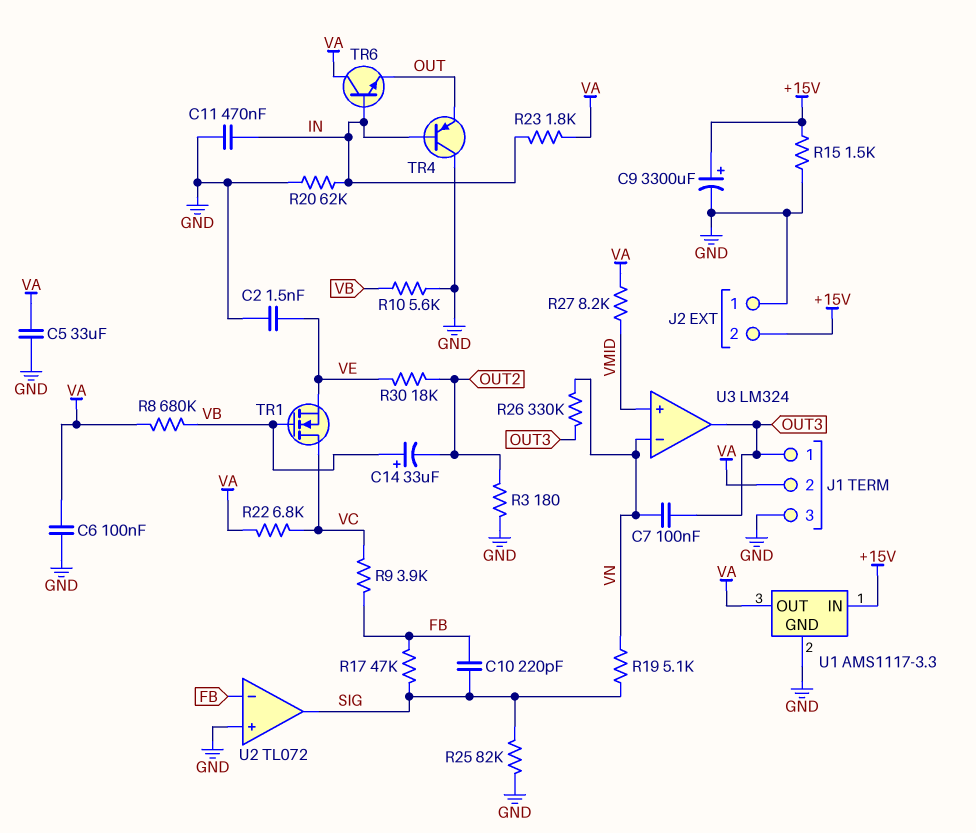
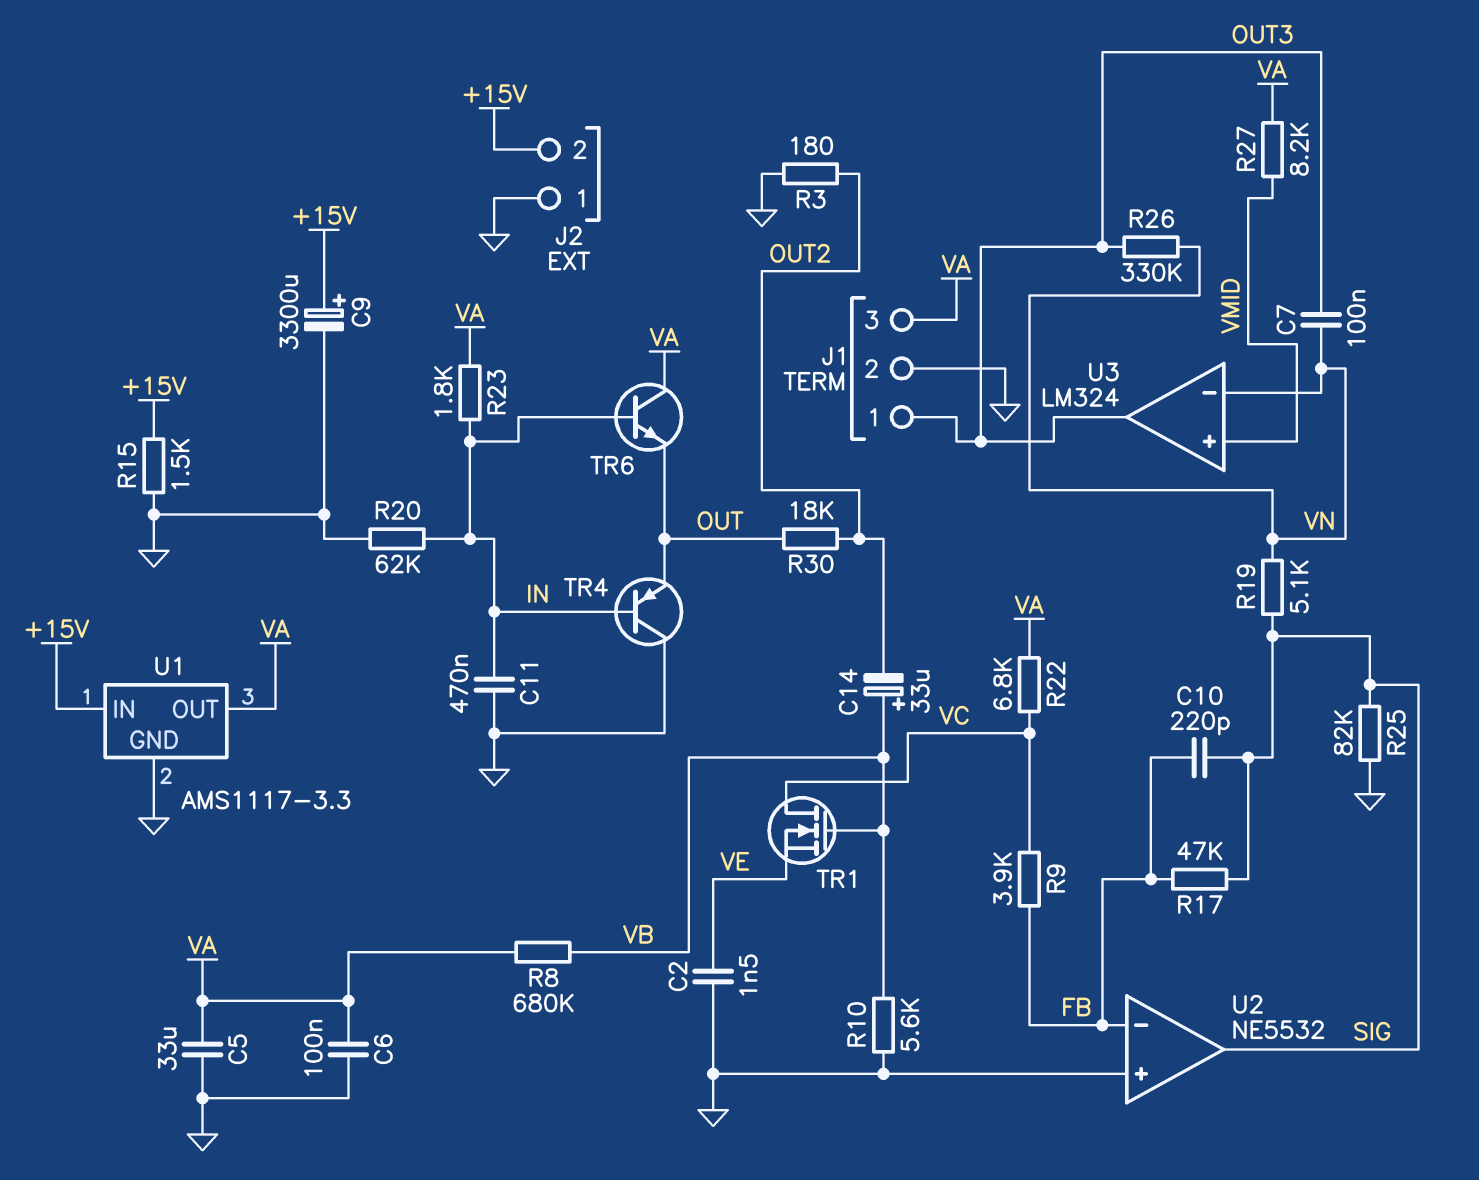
J1 pin 2: VA -> GND
J1 pin 3: GND -> VA
R30: 18k (OUT2, VE) -> 18k (OUT, OUT2)
U2: TL072 -> NE5532

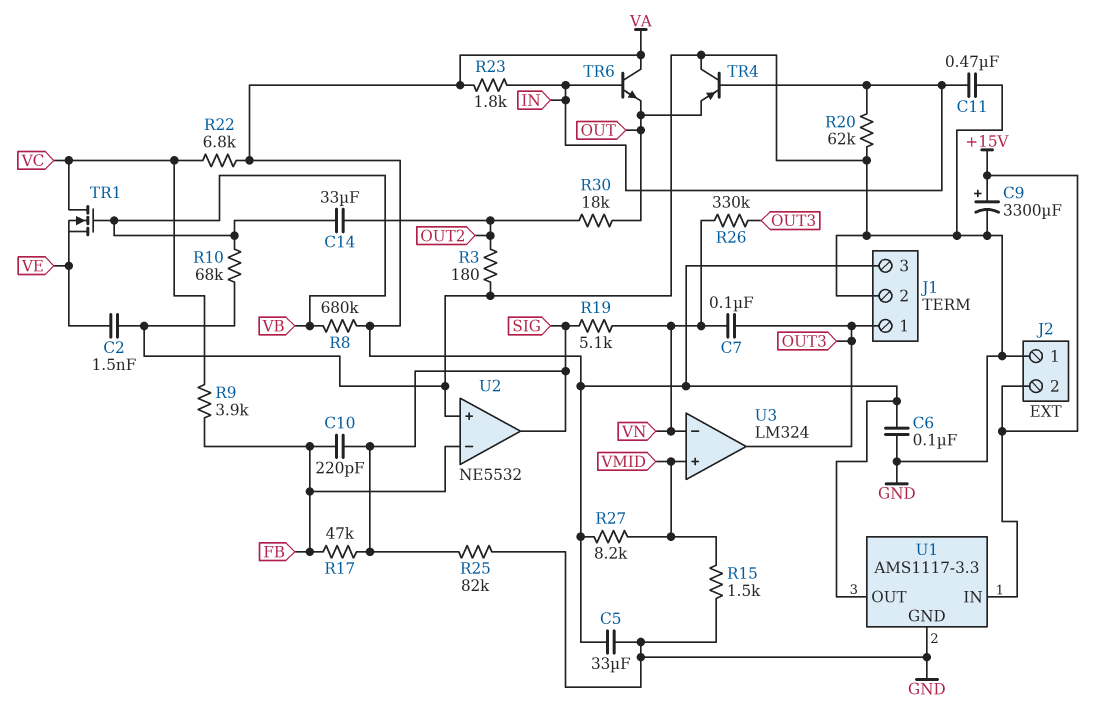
C14: 33uF (plus VB, minus OUT2) -> 33uF (OUT2, VB)
R10: 5.6k (GND, VB) -> 68k (GND, VB)
R15: 1.5k (+15V, GND) -> 1.5k (GND, VMID)

